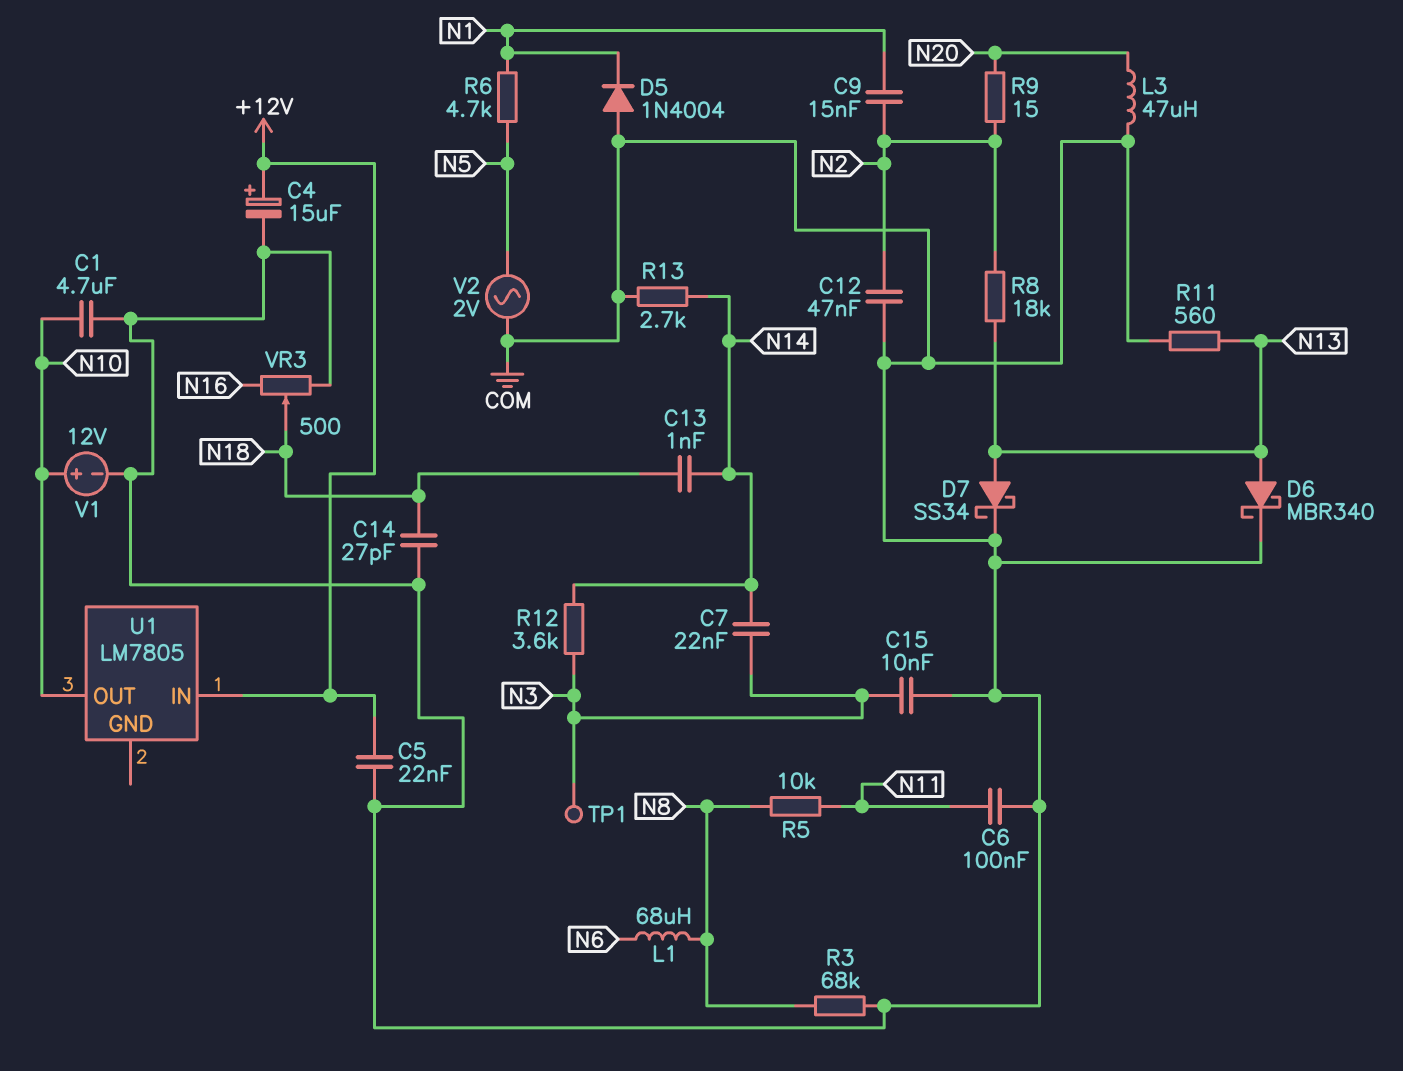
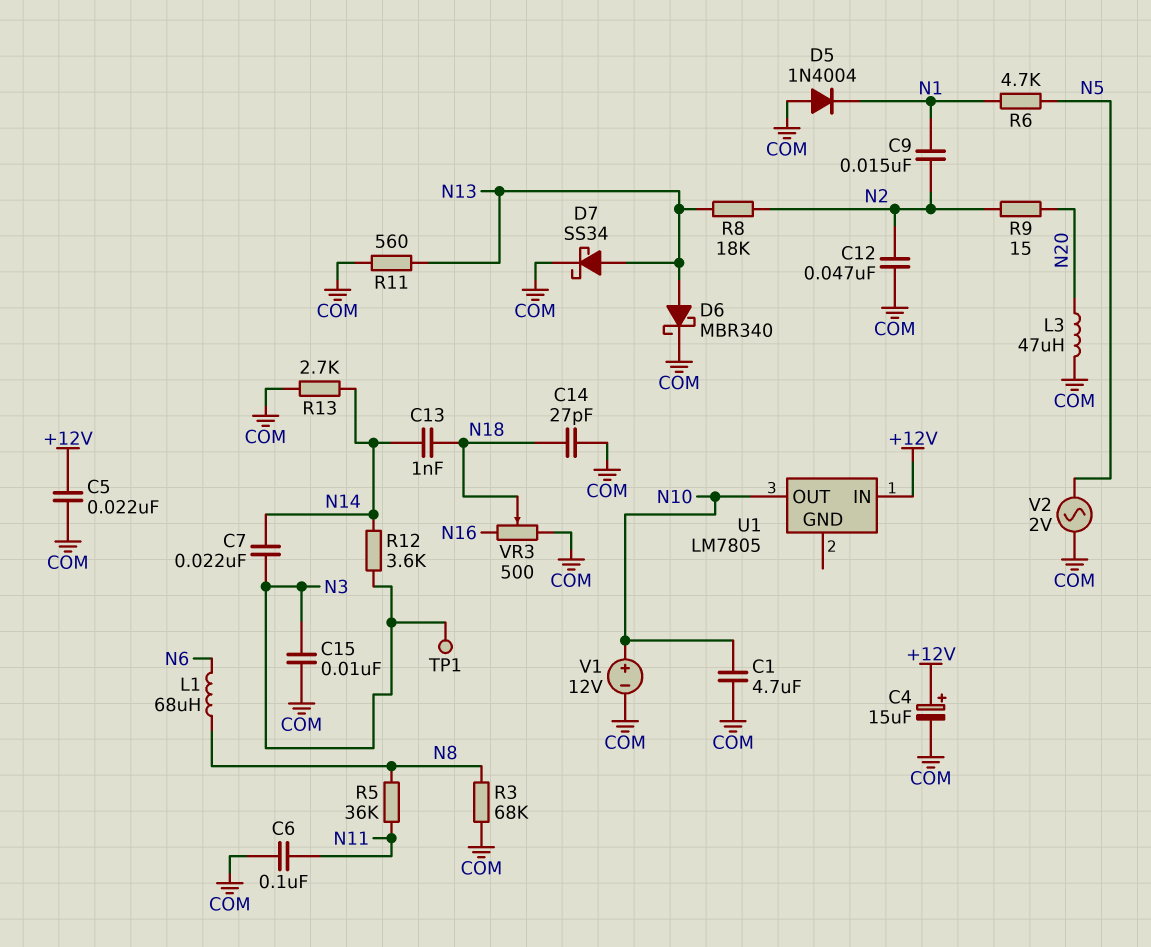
R5: 10k (N8, N11) -> 36k (N8, N11)

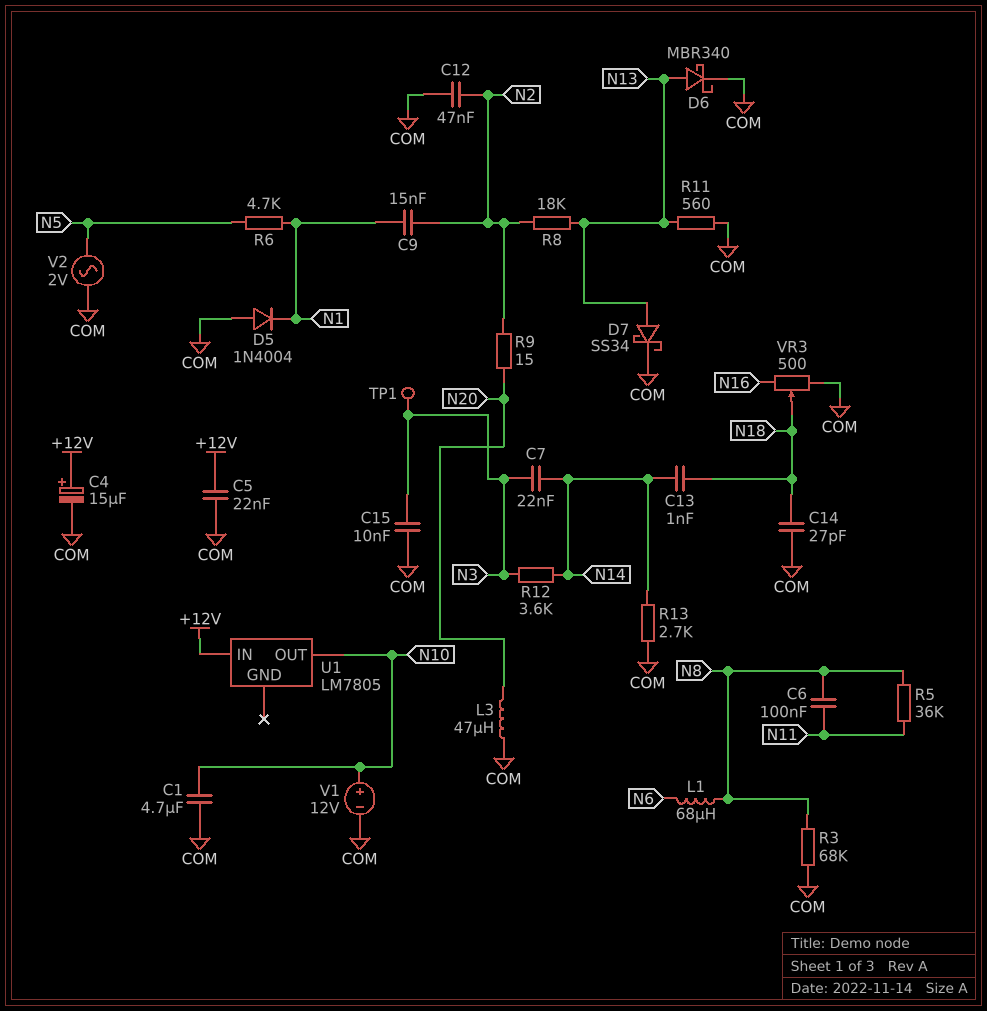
C6: 100nF (COM, N11) -> 100nF (N8, N11)

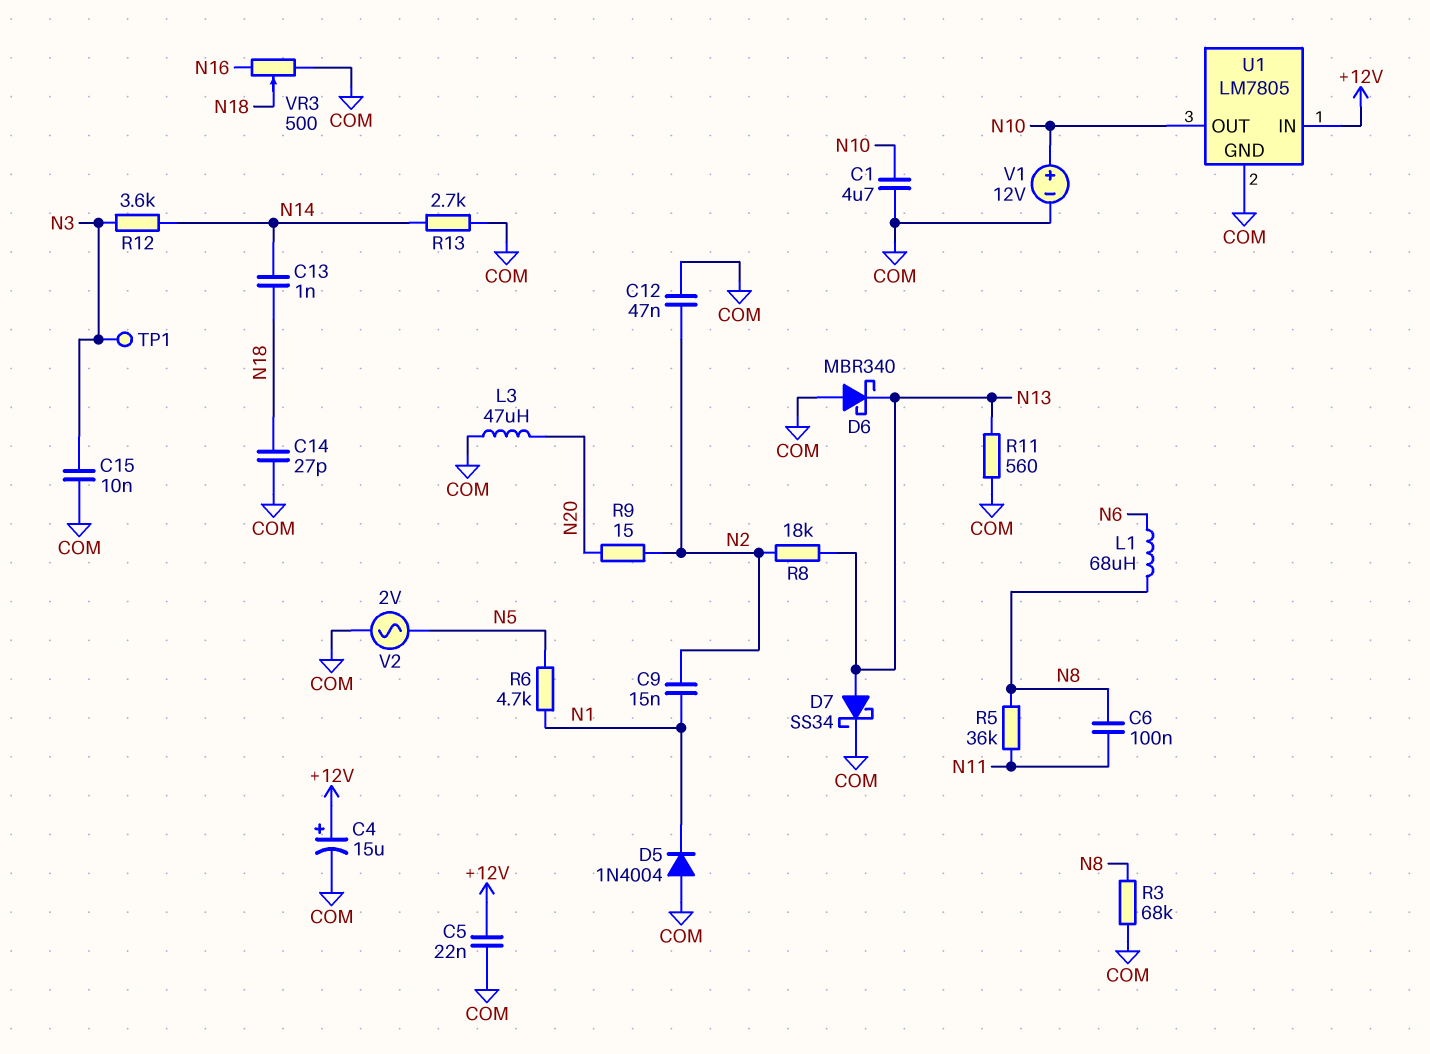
C7: 22nF (N3, N14) -> none
D6: schottky MBR340 (A N13, K COM) -> schottky MBR340 (A COM, K N13)
U1 pin GND: none -> COM

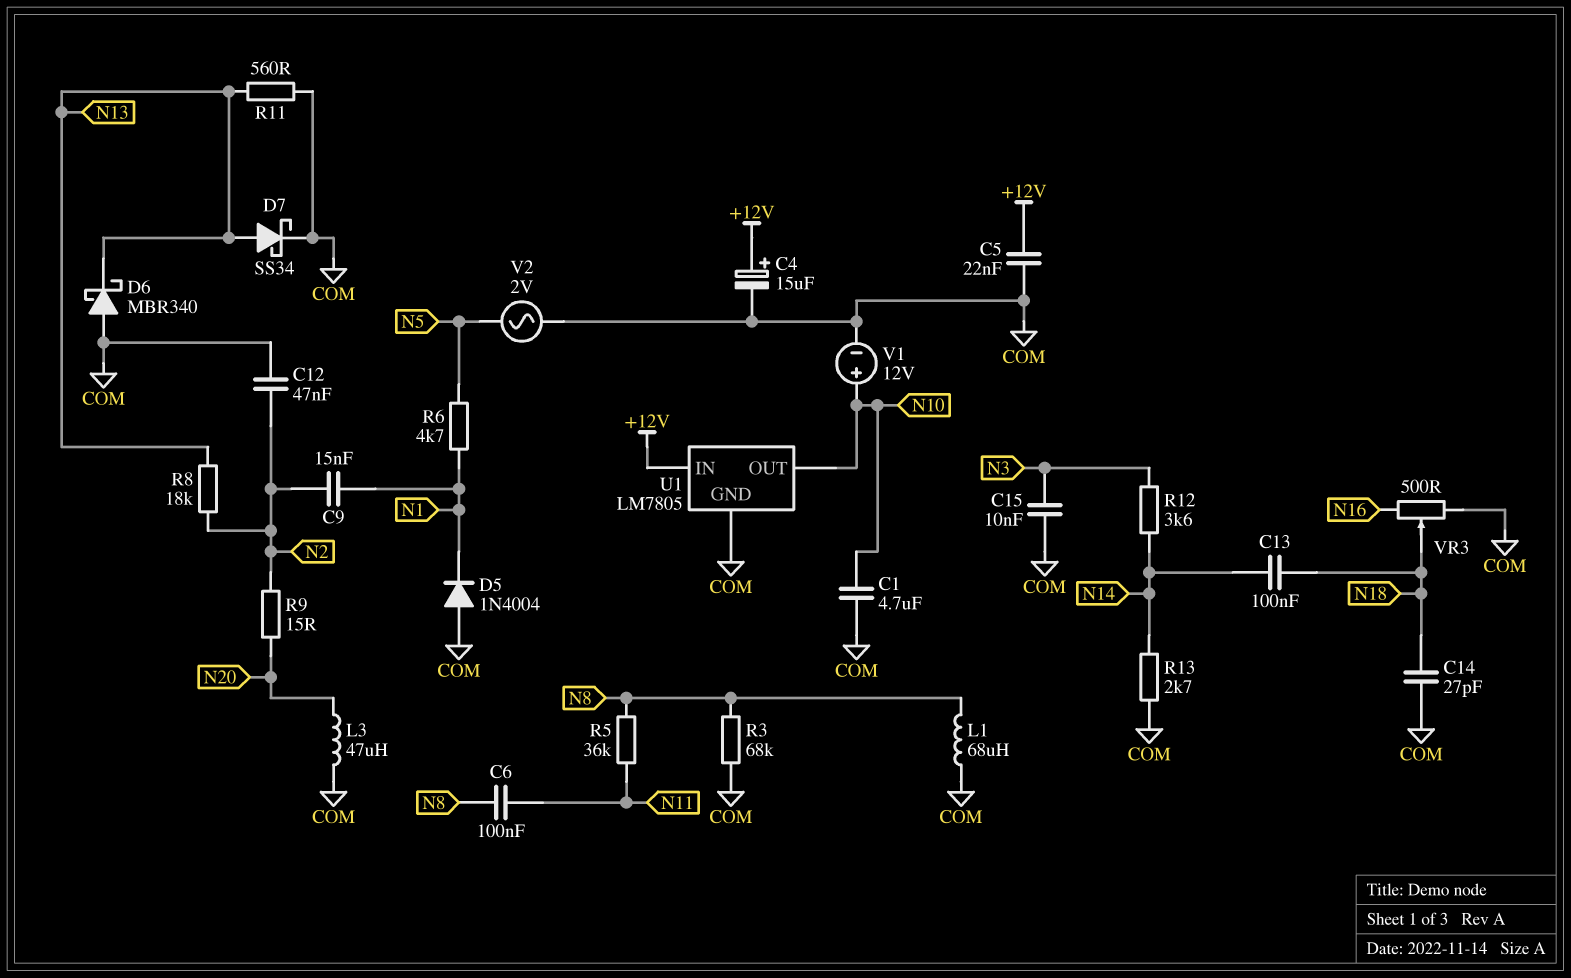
C13: 1nF (N14, N18) -> 100nF (N14, N18)
L1: 68uH (N6, N8) -> 68uH (COM, N8)
TP1: test point (N3) -> none

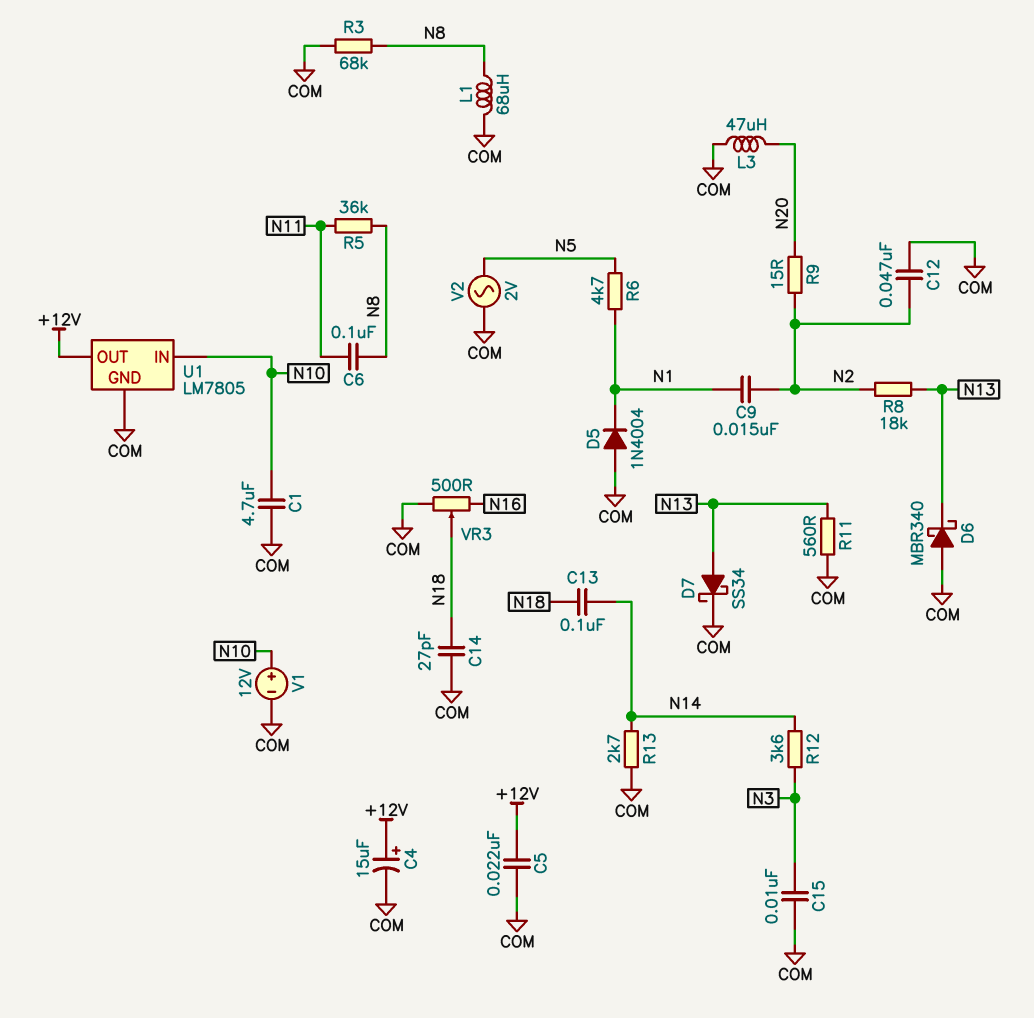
U1 pin IN: +12V -> N10
U1 pin OUT: N10 -> +12V

